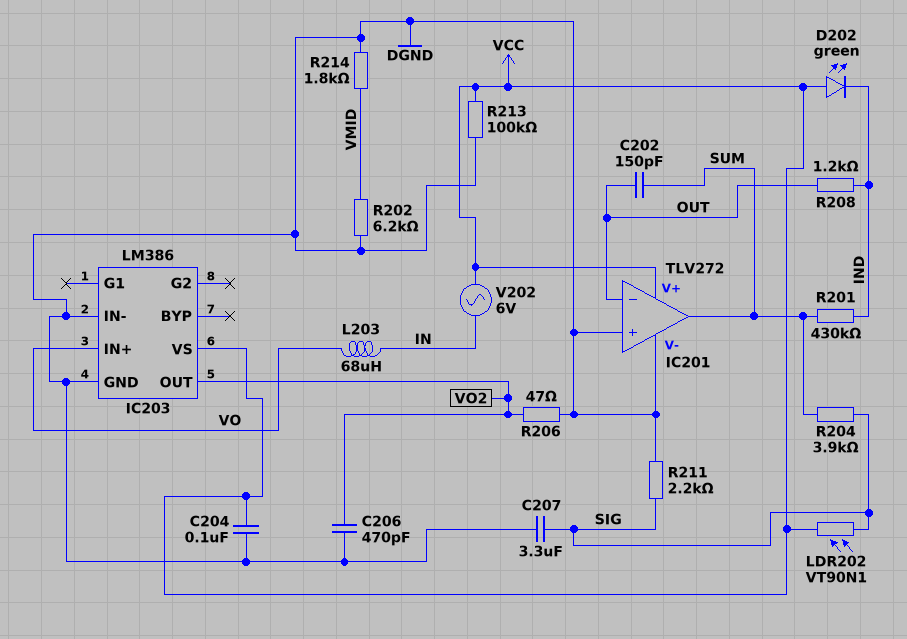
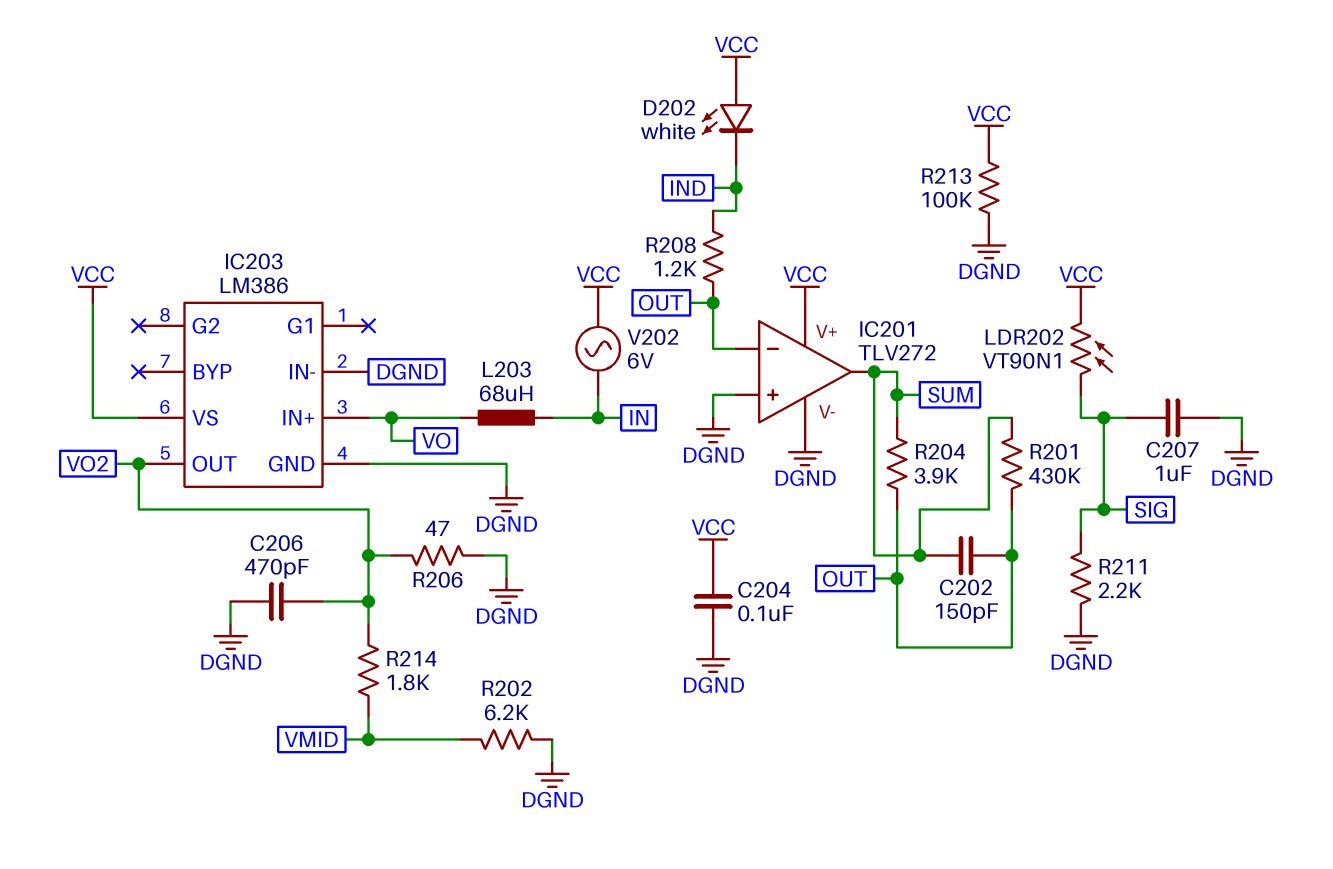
C207: 3.3uF (DGND, SIG) -> 1uF (DGND, SIG)
D202: LED green (A VCC, K IND) -> LED white (A VCC, K IND)
R201: 430k (IND, SUM) -> 430k (OUT, SUM)
R204: 3.9k (SIG, SUM) -> 3.9k (OUT, SUM)
R214: 1.8k (DGND, VMID) -> 1.8k (VMID, VO2)

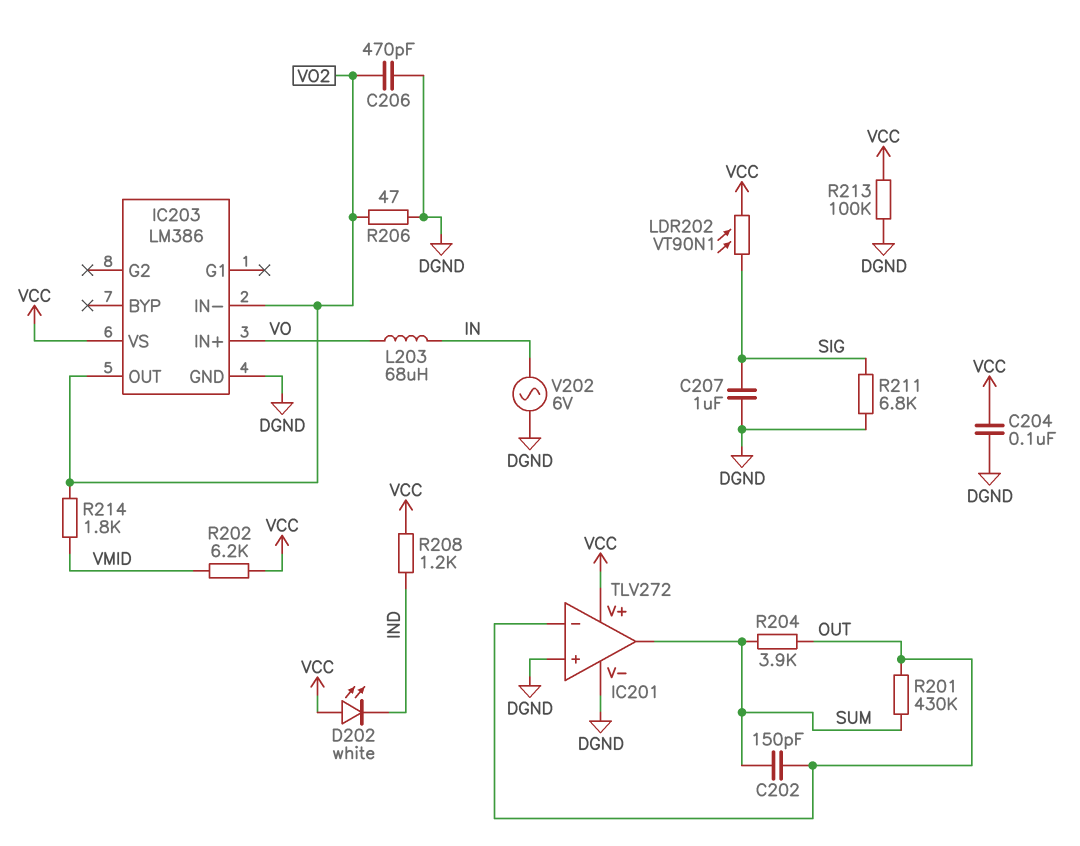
IC203 pin IN-: DGND -> VO2
R202: 6.2k (DGND, VMID) -> 6.2k (VCC, VMID)
R208: 1.2k (IND, OUT) -> 1.2k (IND, VCC)
R211: 2.2k (DGND, SIG) -> 6.8k (DGND, SIG)
V202: AC 6V (IN, VCC) -> AC 6V (DGND, IN)

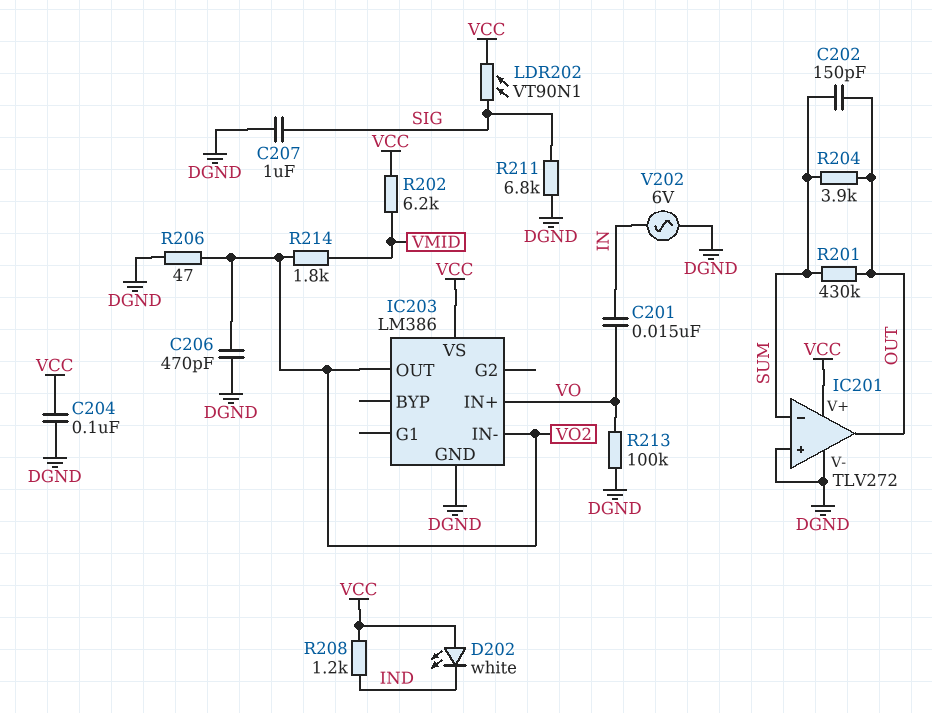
C201: none -> 15nF (IN, VO)
IC201 pin in-: OUT -> SUM
IC201 pin out: SUM -> OUT
L203: 68uH (IN, VO) -> none
R213: 100k (DGND, VCC) -> 100k (DGND, VO)

